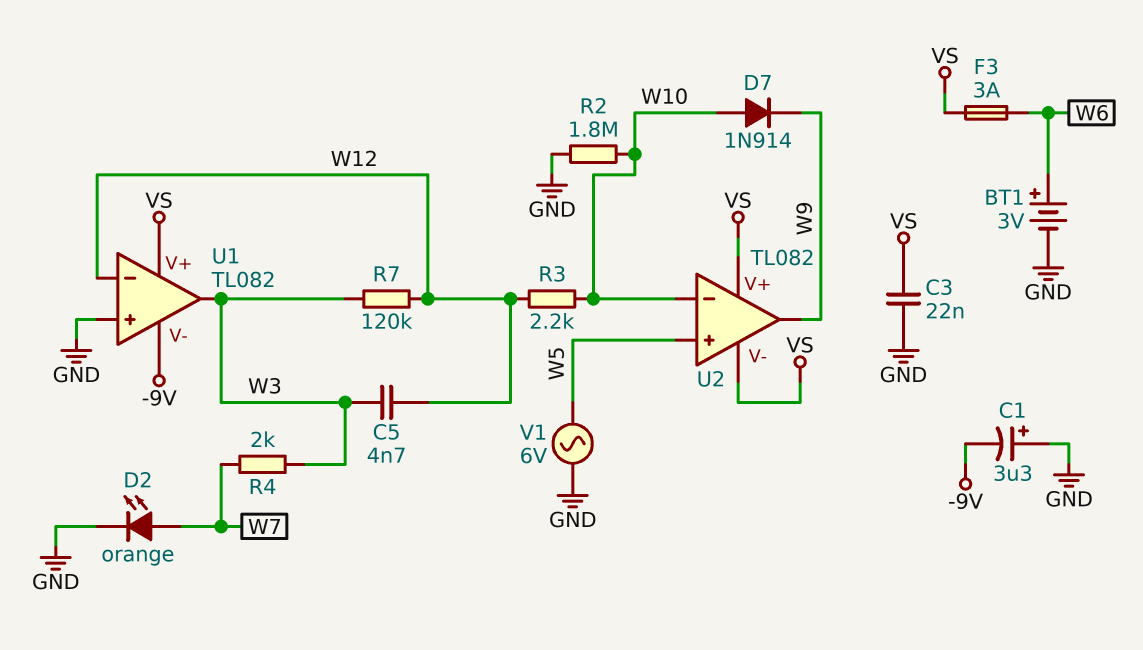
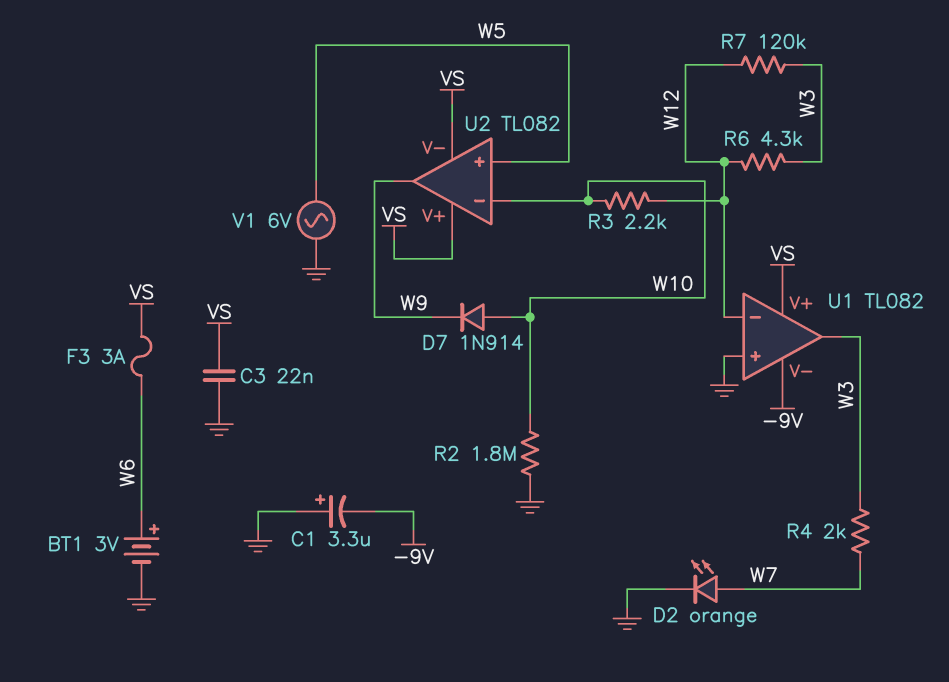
C5: 4.7nF (W3, W12) -> none
R6: none -> 4.3k (W3, W12)

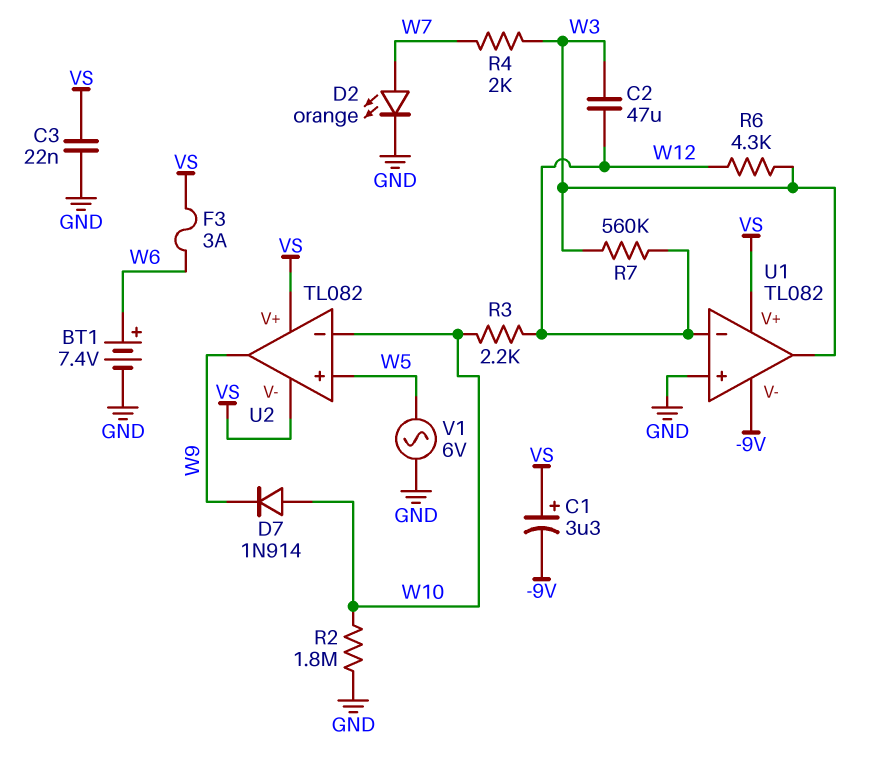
BT1: 3V (plus W6, minus GND) -> 7.4V (plus W6, minus GND)
C1: 3.3uF (plus GND, minus -9V) -> 3.3uF (plus VS, minus -9V)
C2: none -> 47uF (W3, W12)
R7: 120k (W3, W12) -> 560k (W3, W12)

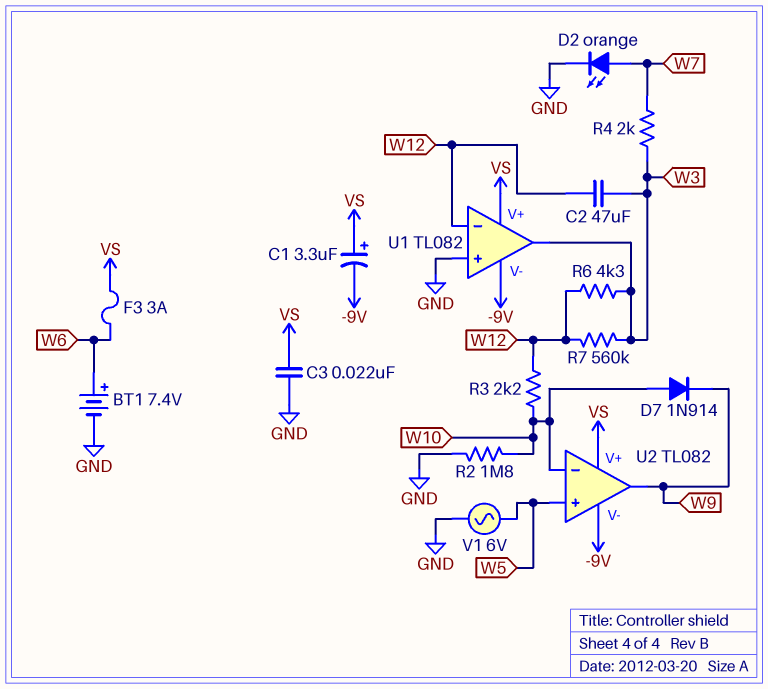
U2 pin V-: VS -> -9V

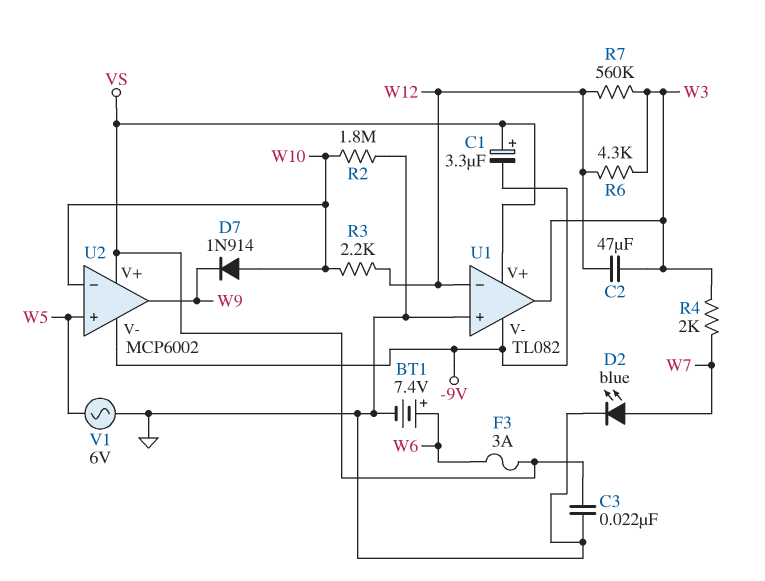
D2: LED orange (A W7, K GND) -> LED blue (A W7, K GND)
U2: TL082 -> MCP6002

